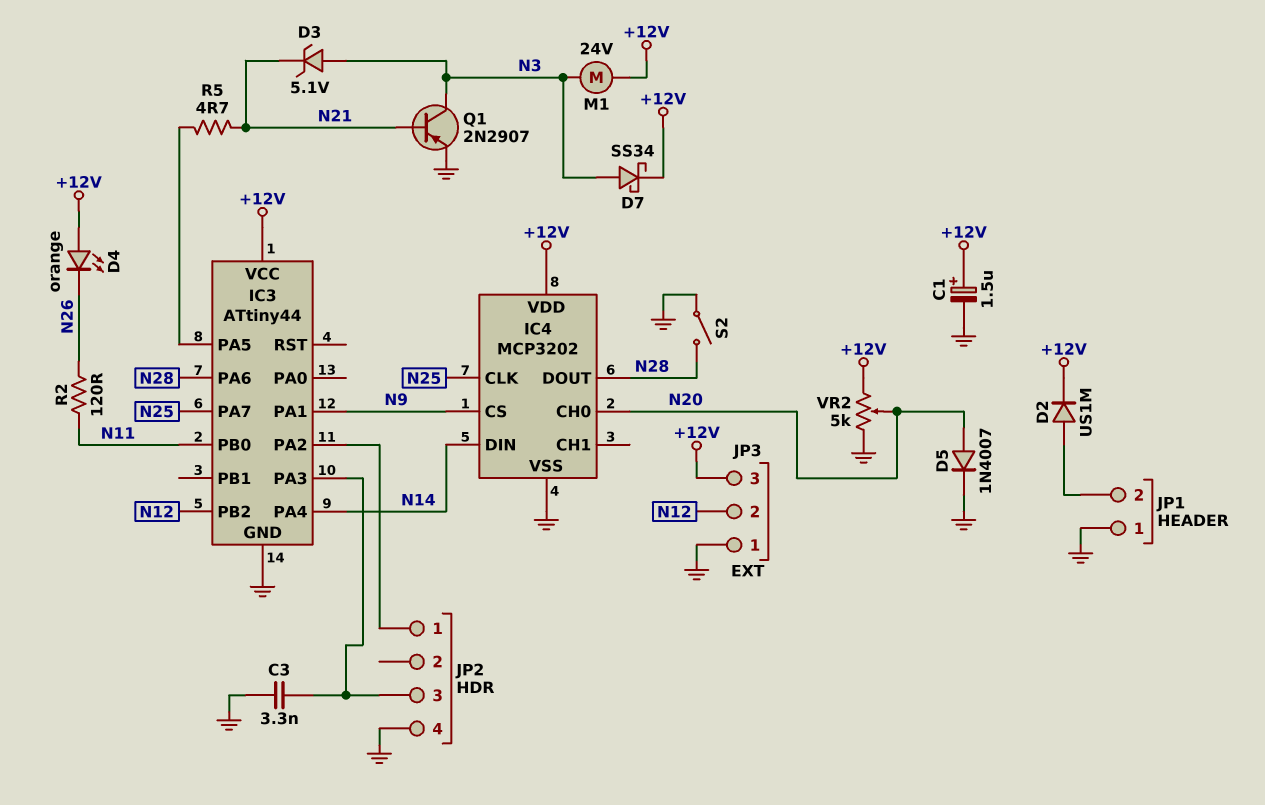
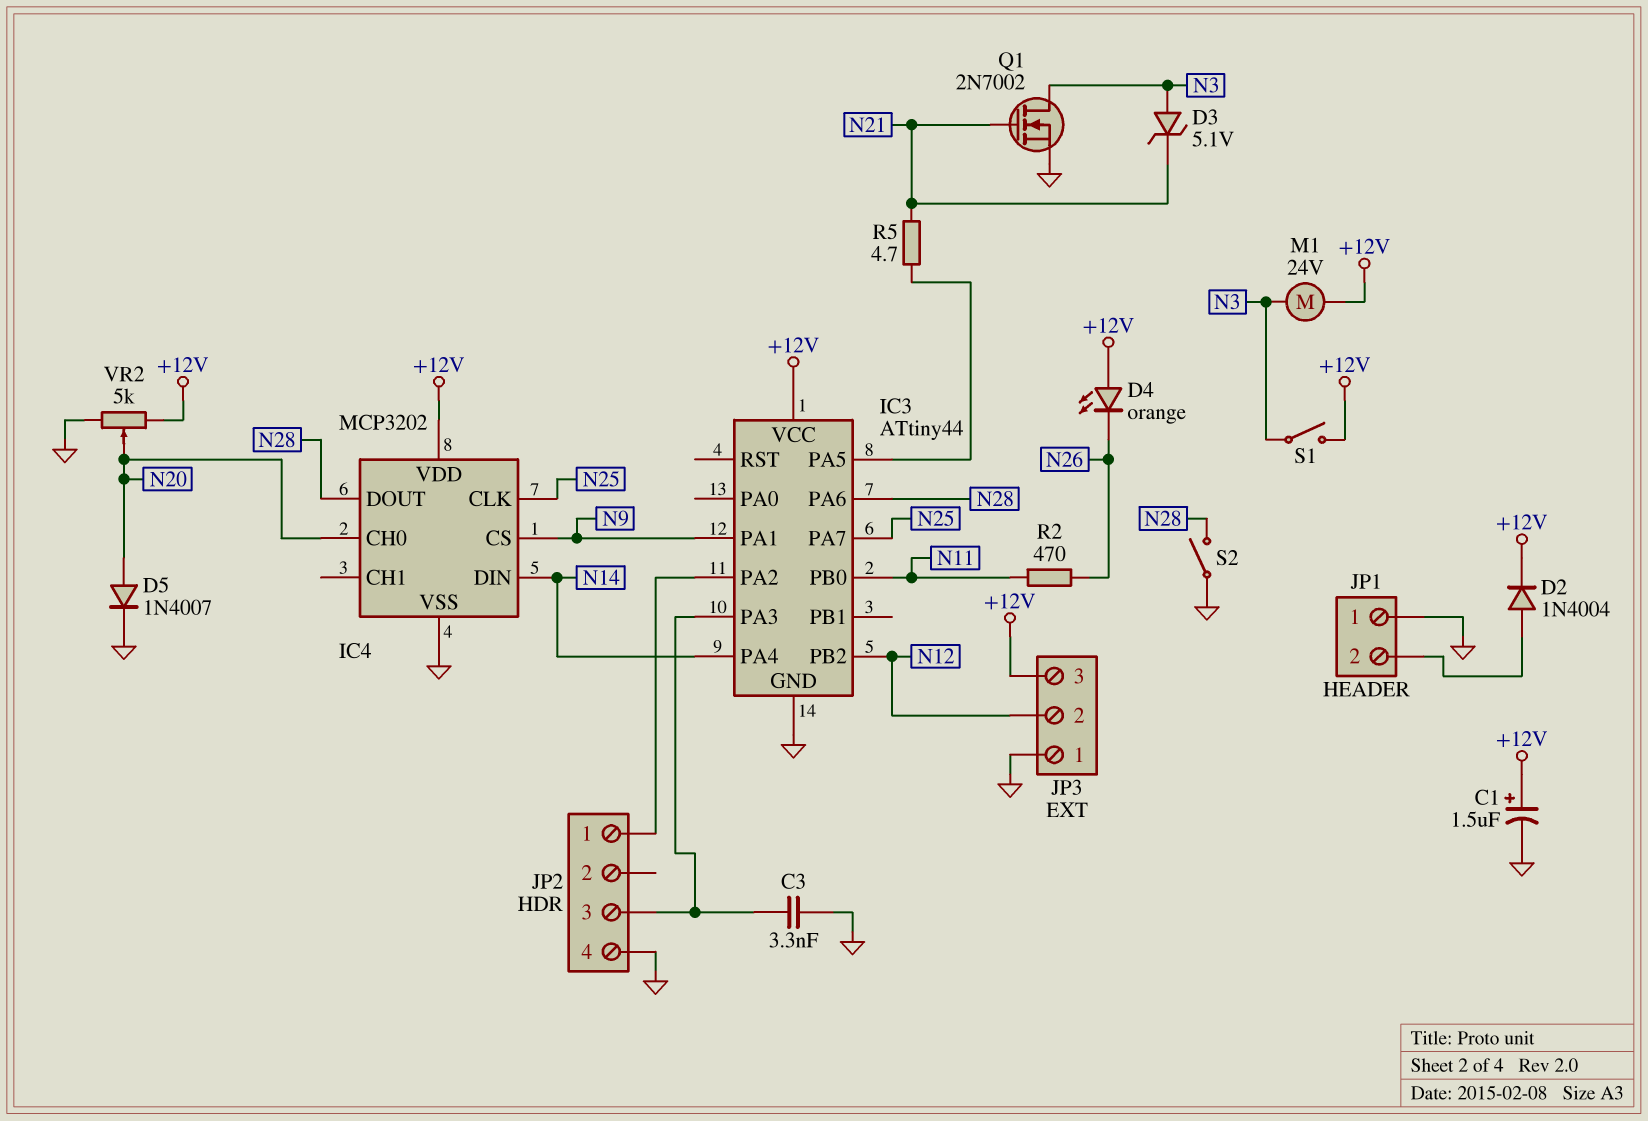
D2: diode US1M (A JP1/2, K +12V) -> diode 1N4004 (A JP1/2, K +12V)
D7: schottky SS34 (A N3, K +12V) -> none
Q1: PNP 2N2907 (B N21, C N3, E GND) -> NMOS 2N7002 (G N21, D N3, S GND)
R2: 120 (N11, N26) -> 470 (N11, N26)
S1: none -> switch (+12V, N3)

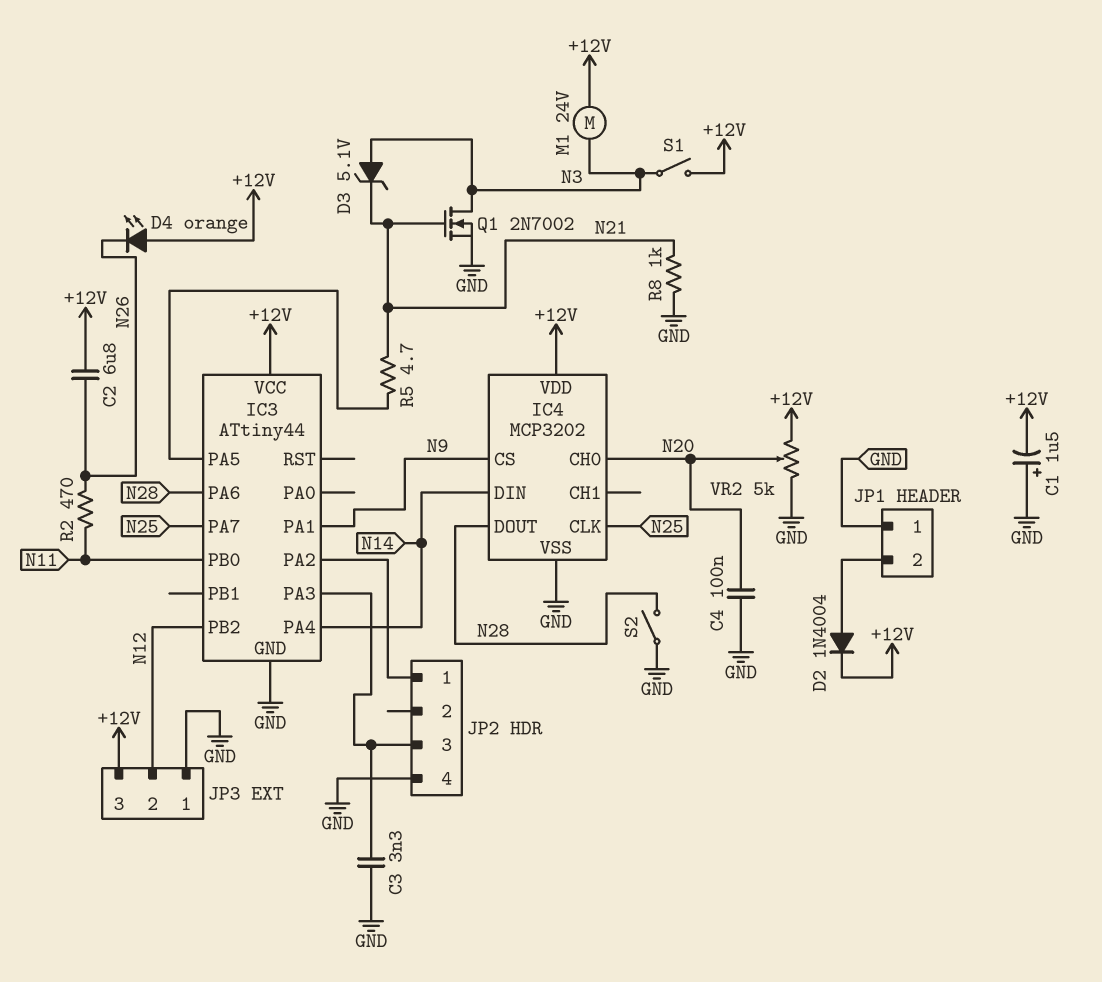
C1: 1.5uF (plus +12V, minus GND) -> 1.5uF (plus GND, minus +12V)
C2: none -> 6.8uF (+12V, N26)
C4: none -> 100nF (GND, N20)
D5: diode 1N4007 (A N20, K GND) -> none
R8: none -> 1k (GND, N21)

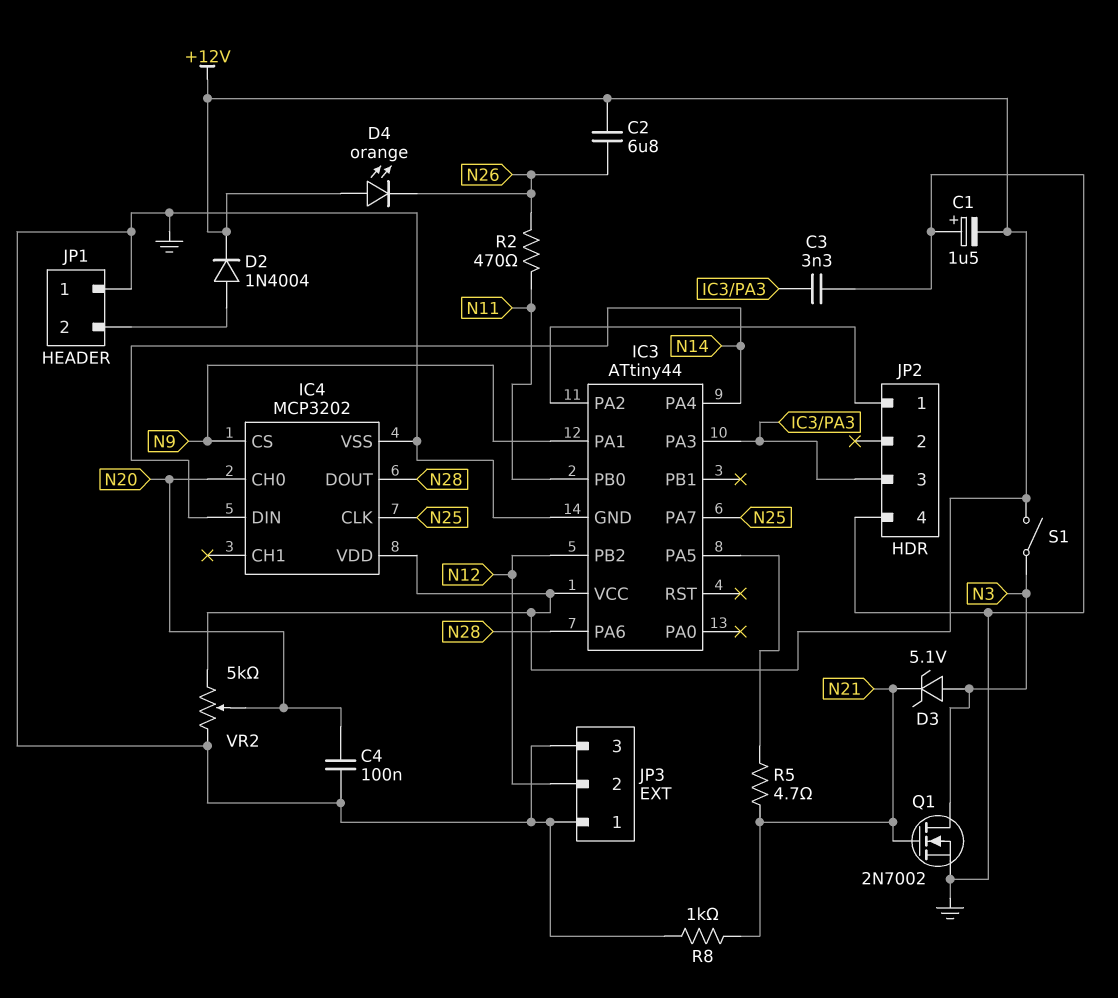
JP3 pin 3: +12V -> GND
M1: motor 24V (+12V, N3) -> none
S2: switch (GND, N28) -> none

